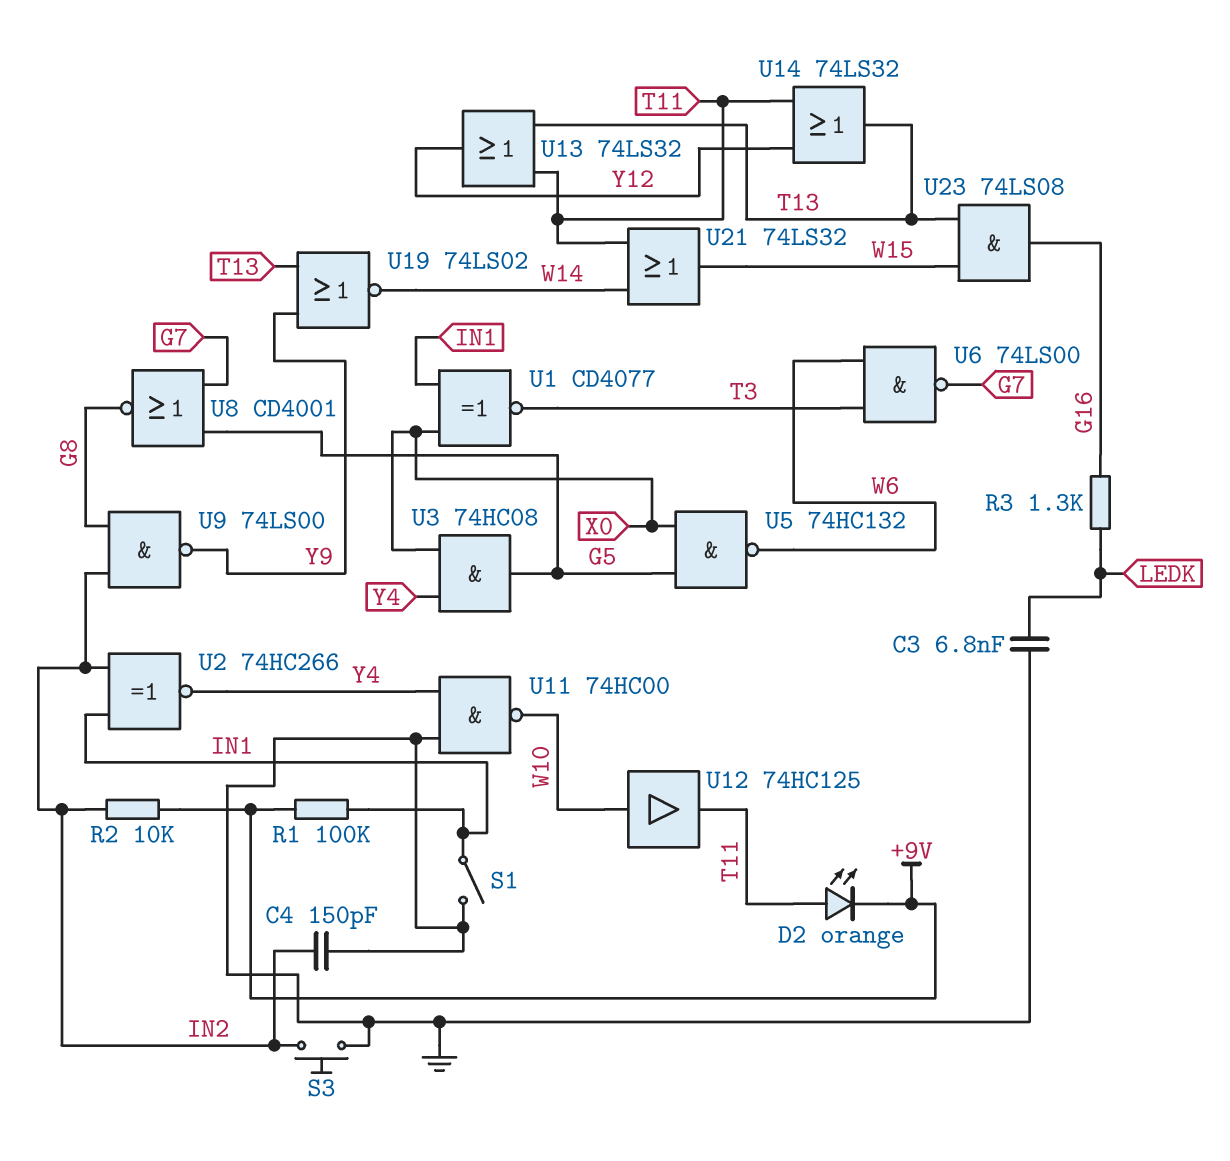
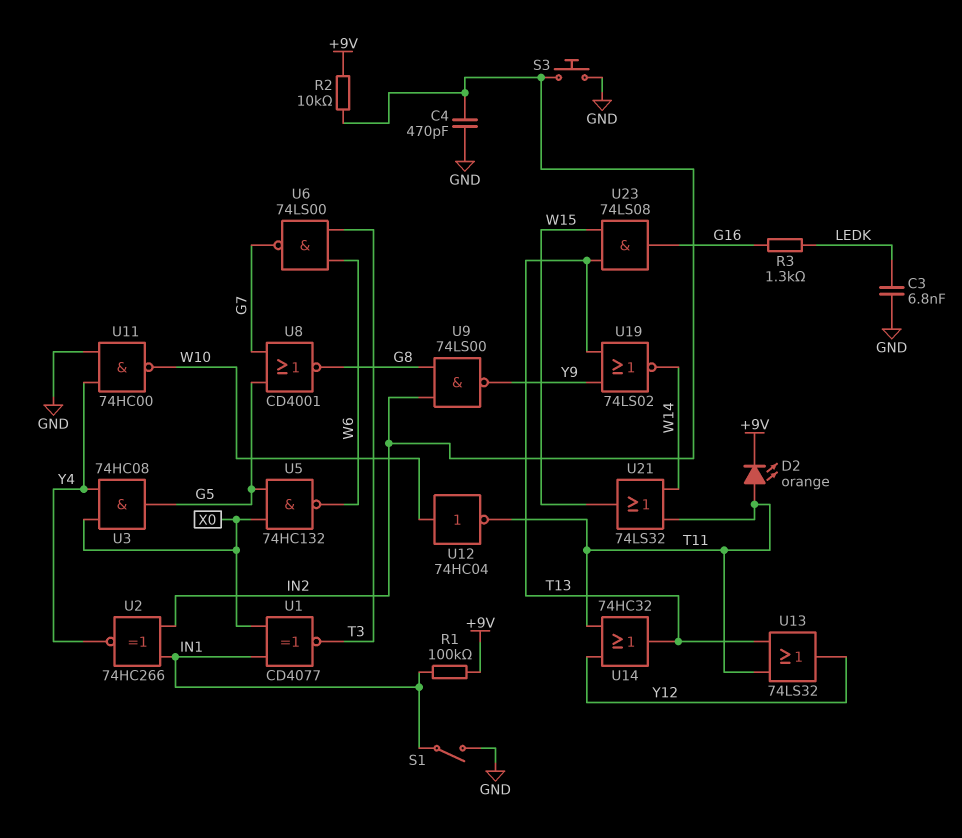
C4: 150pF (GND, IN2) -> 470pF (GND, IN2)
U12: buffer 74HC125 (in W10, out T11) -> NOT 74HC04 (in W10, out T11)
U14: OR 74LS32 (in T11, in Y12, out T13) -> OR 74HC32 (in T11, in Y12, out T13)

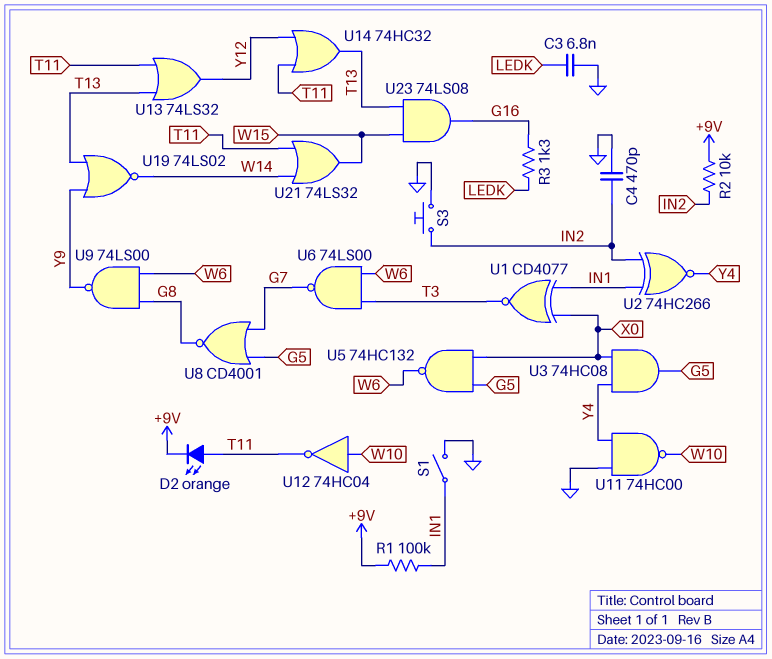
U9: NAND 74LS00 (in G8, in IN2, out Y9) -> NAND 74LS00 (in G8, in W6, out Y9)

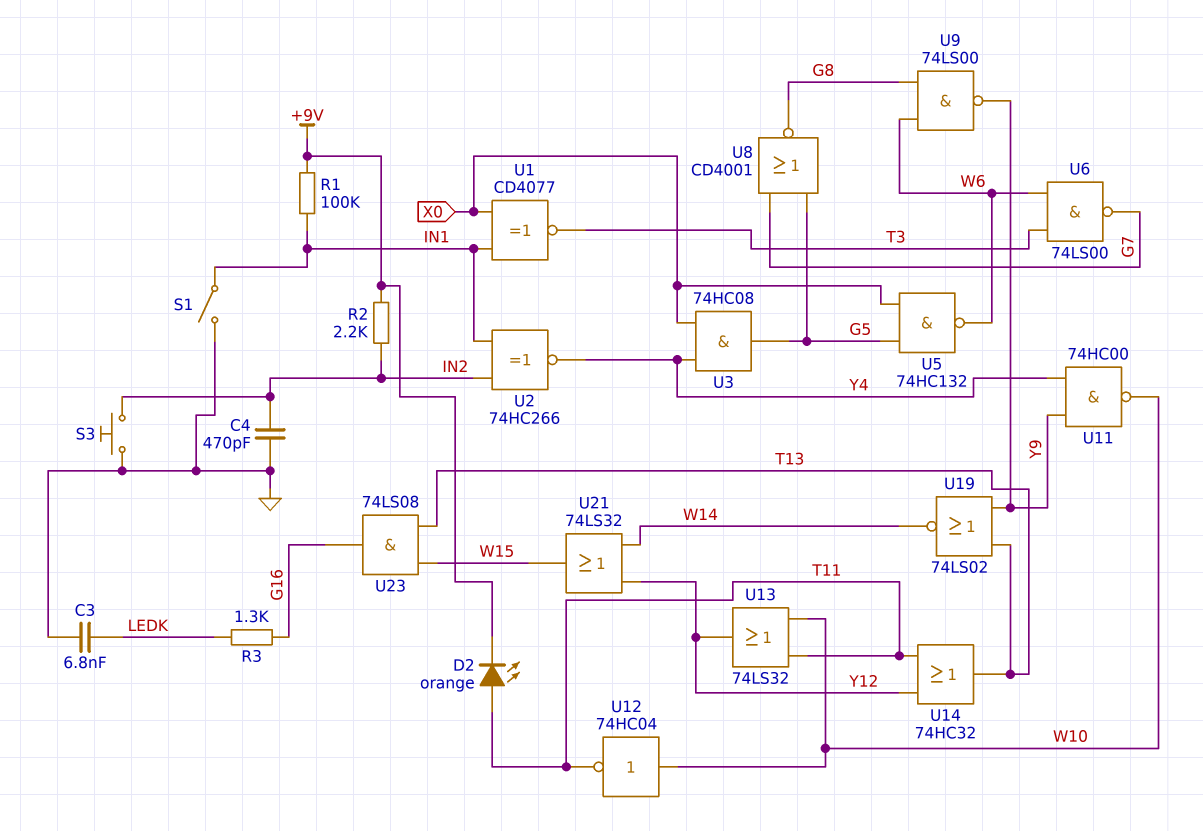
R2: 10k (+9V, IN2) -> 2.2k (+9V, IN2)
U11: NAND 74HC00 (in GND, in Y4, out W10) -> NAND 74HC00 (in Y4, in Y9, out W10)
U13: OR 74LS32 (in T11, in T13, out Y12) -> OR 74LS32 (in T11, in W10, out Y12)
U21: OR 74LS32 (in T11, in W14, out W15) -> OR 74LS32 (in W14, in Y12, out W15)

